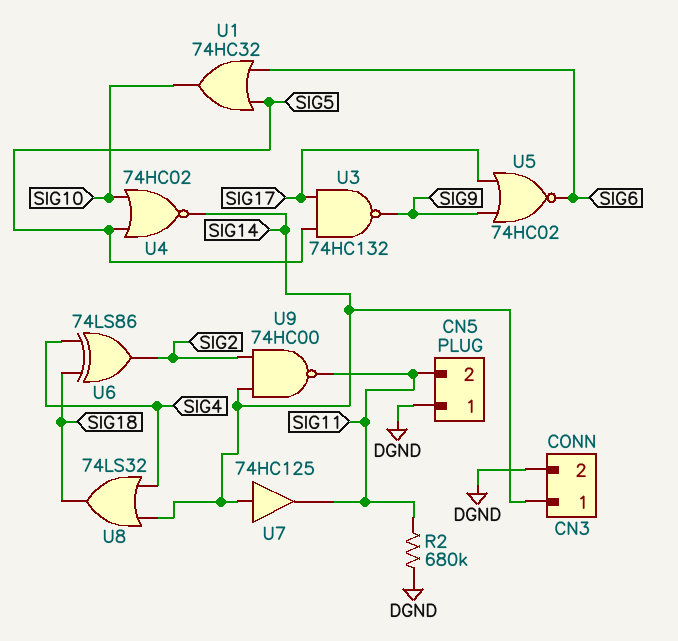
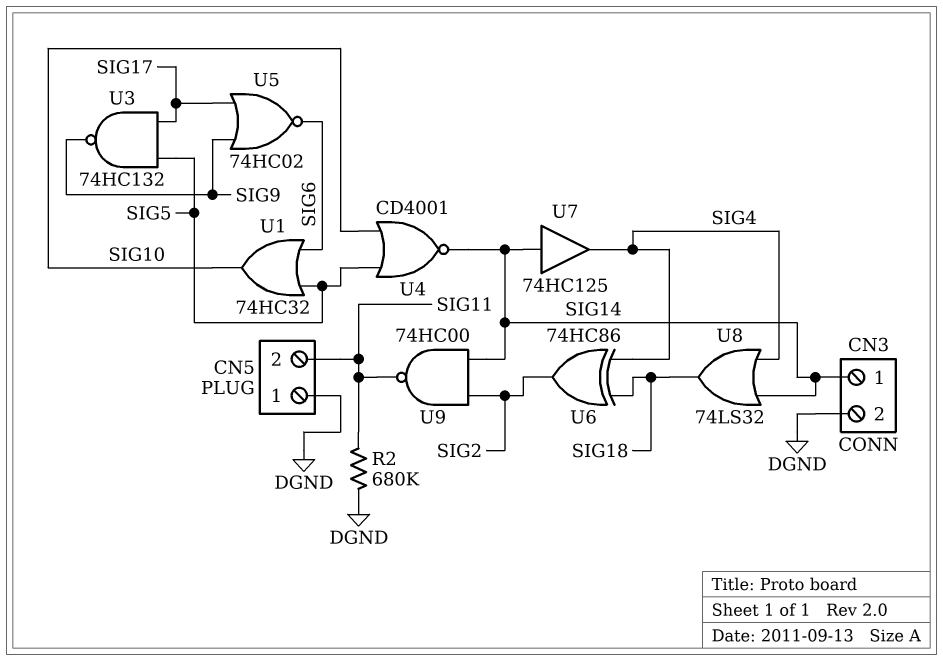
U4: NOR 74HC02 (in SIG5, in SIG10, out SIG14) -> NOR CD4001 (in SIG5, in SIG10, out SIG14)
U6: XOR 74LS86 (in SIG4, in SIG18, out SIG2) -> XOR 74HC86 (in SIG4, in SIG18, out SIG2)
U7: buffer 74HC125 (in SIG14, out SIG11) -> buffer 74HC125 (in SIG14, out SIG4)

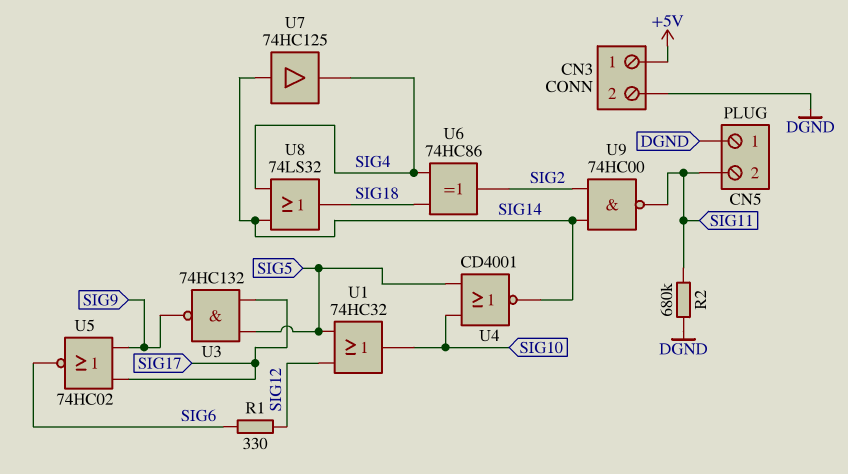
CN3 pin 1: SIG14 -> +5V
R1: none -> 330 (SIG6, SIG12)
U1: OR 74HC32 (in SIG5, in SIG6, out SIG10) -> OR 74HC32 (in SIG5, in SIG12, out SIG10)

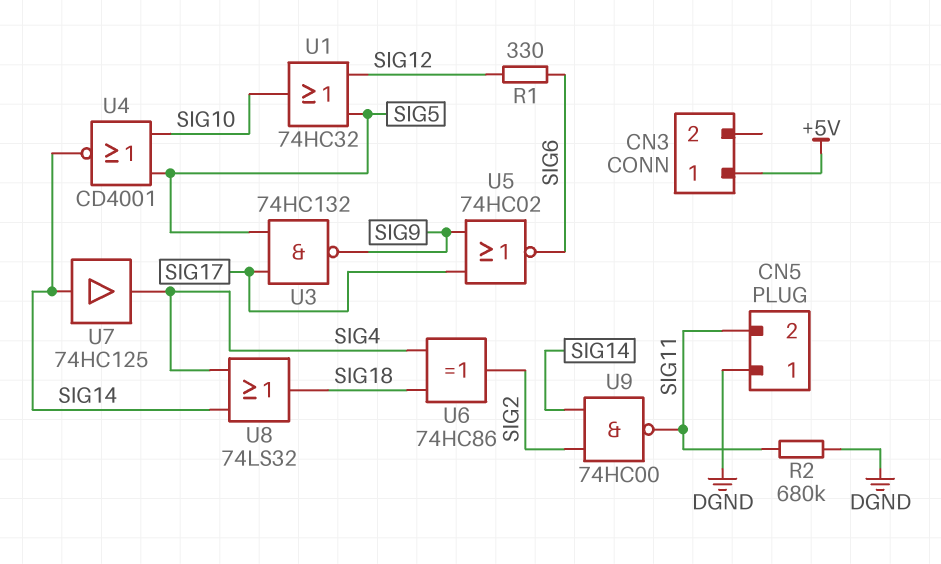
CN3 pin 2: DGND -> none

